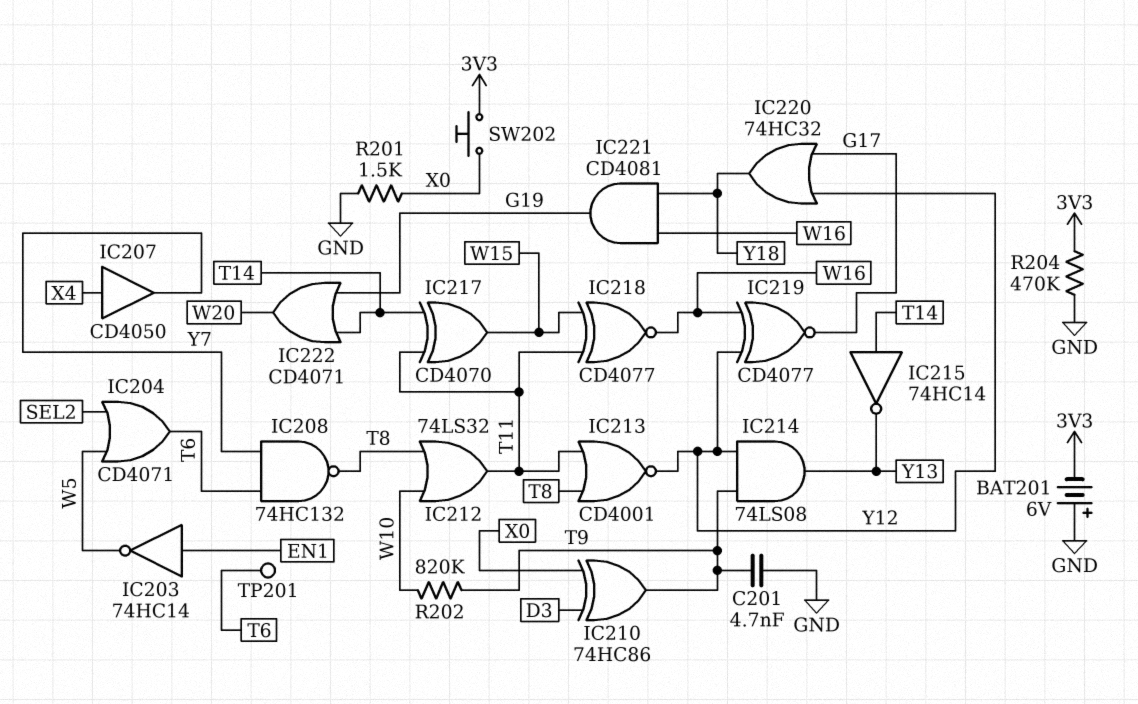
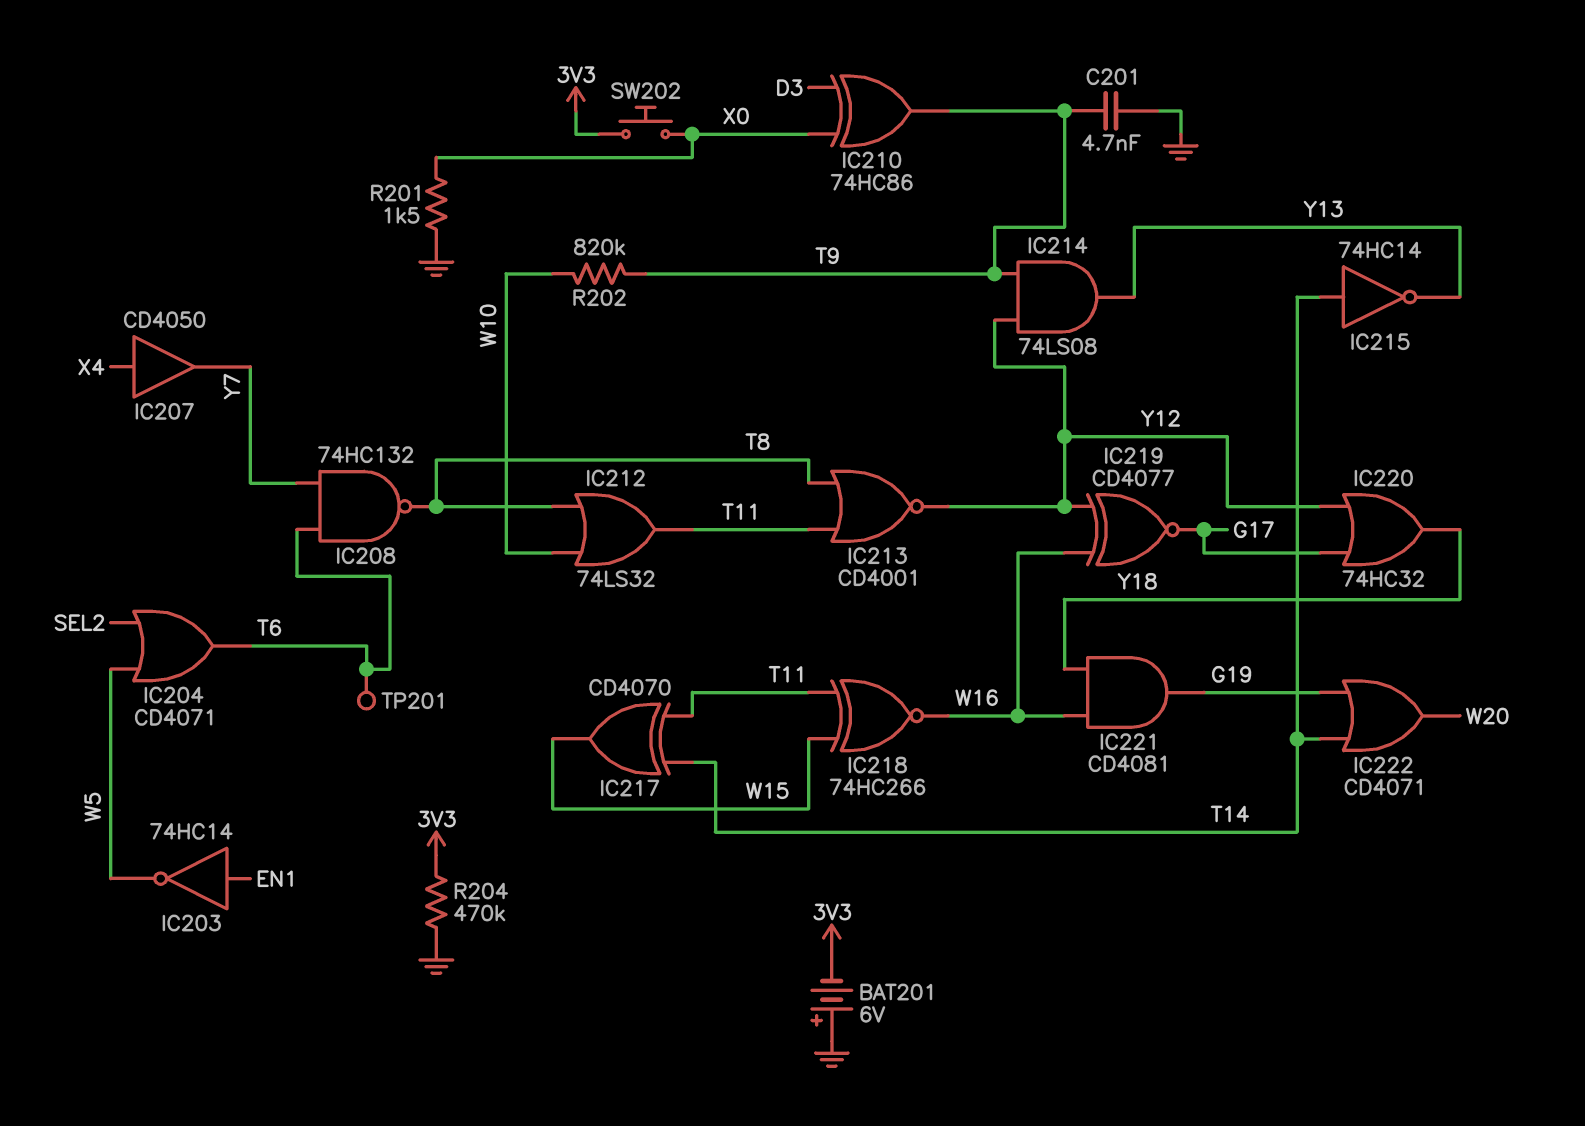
IC218: XNOR CD4077 (in T11, in W15, out W16) -> XNOR 74HC266 (in T11, in W15, out W16)

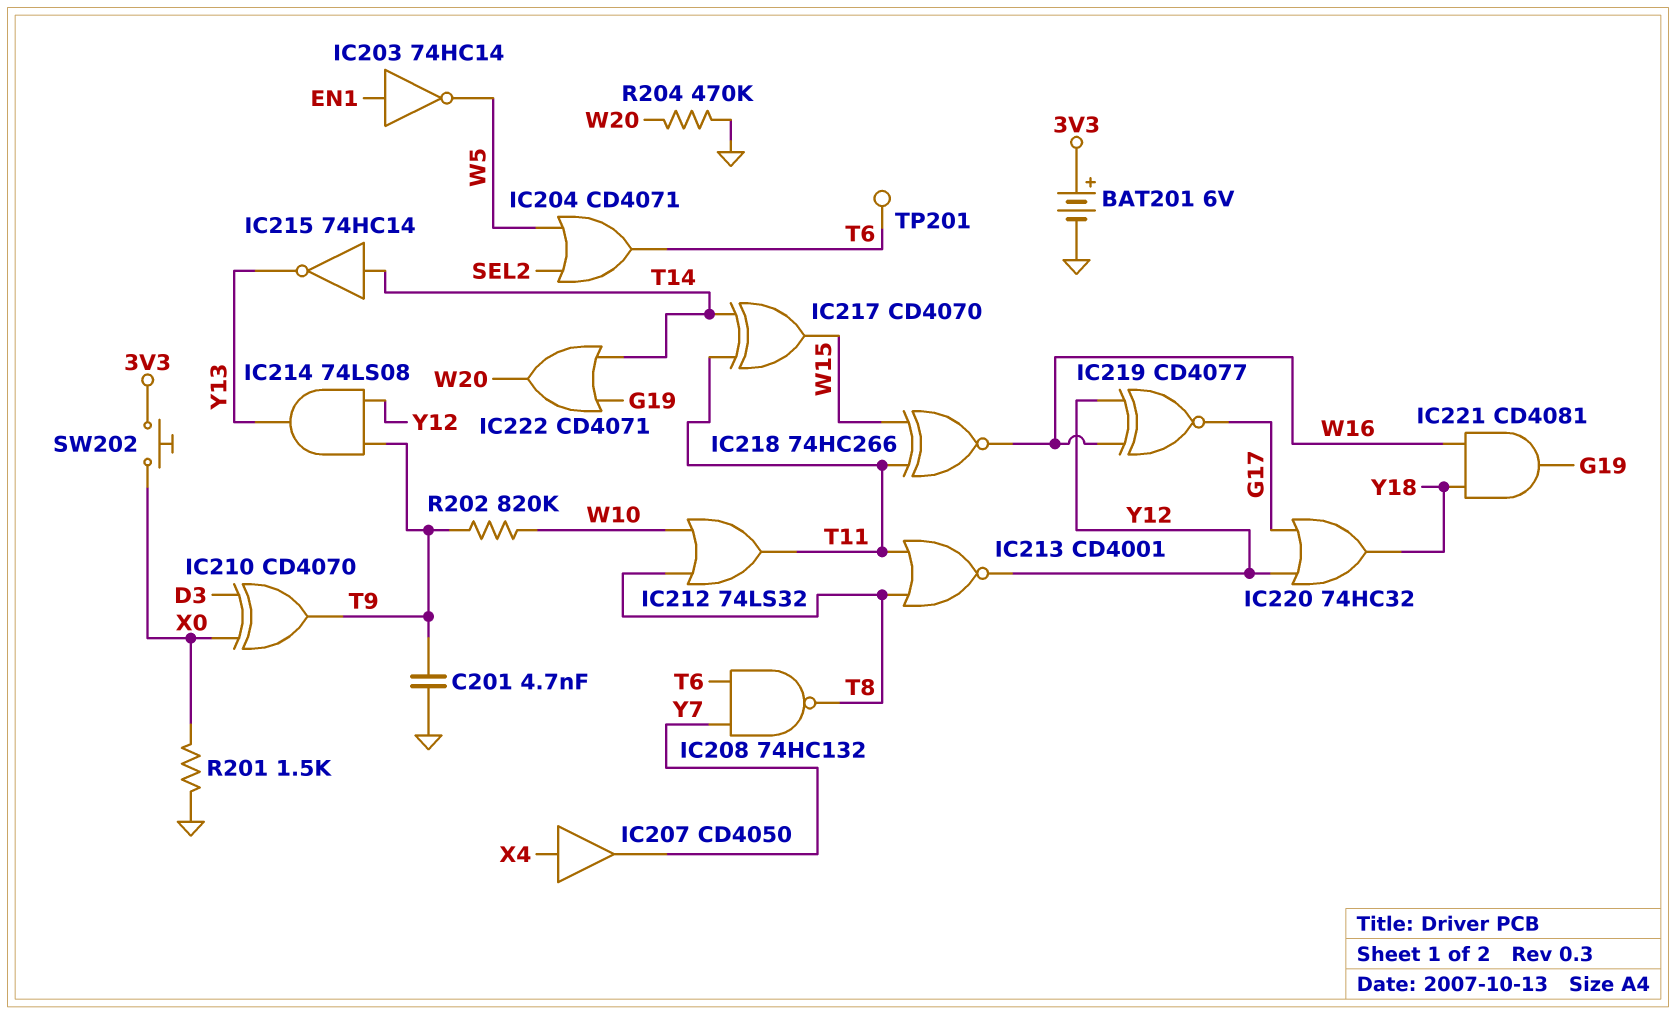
BAT201: 6V (plus GND, minus 3V3) -> 6V (plus 3V3, minus GND)
IC210: XOR 74HC86 (in D3, in X0, out T9) -> XOR CD4070 (in D3, in X0, out T9)
R204: 470k (3V3, GND) -> 470k (GND, W20)

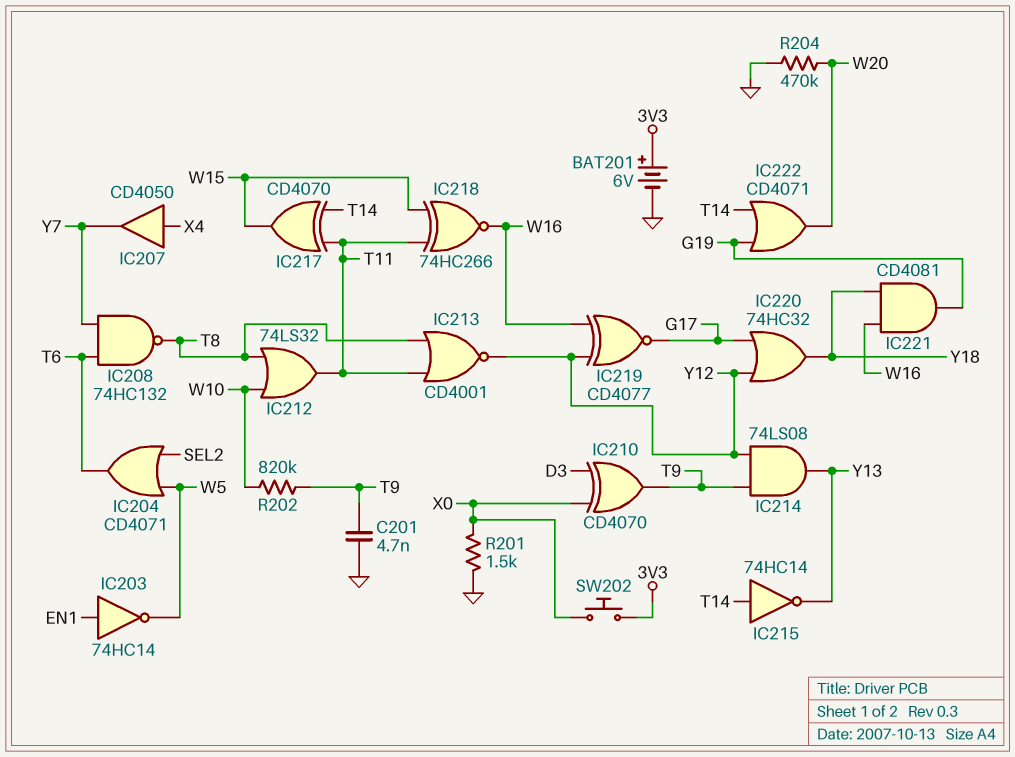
TP201: test point (T6) -> none

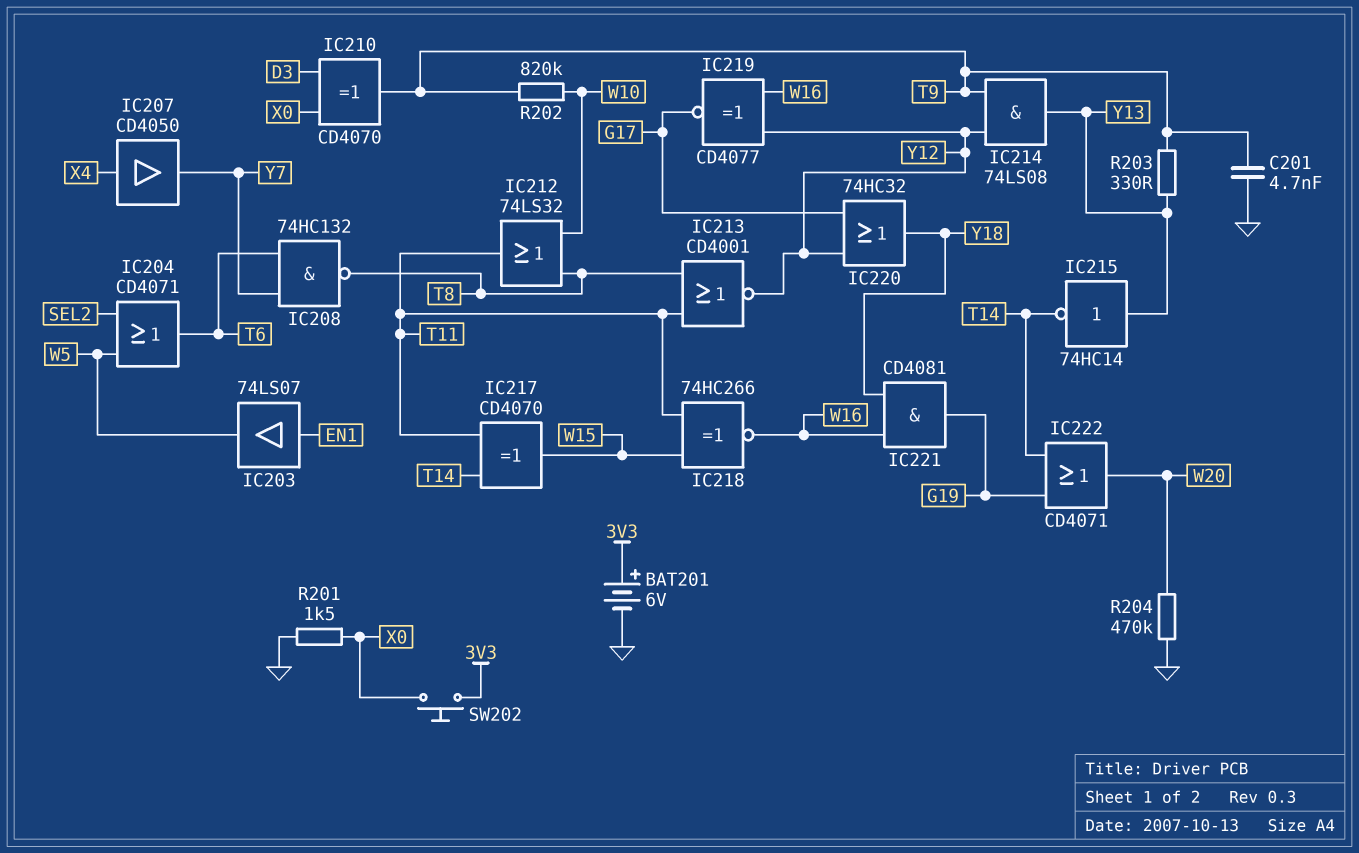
IC203: NOT 74HC14 (in EN1, out W5) -> buffer 74LS07 (in EN1, out W5)
IC215: NOT 74HC14 (in T14, out Y13) -> NOT 74HC14 (in Y13, out T14)
R203: none -> 330 (T9, Y13)

